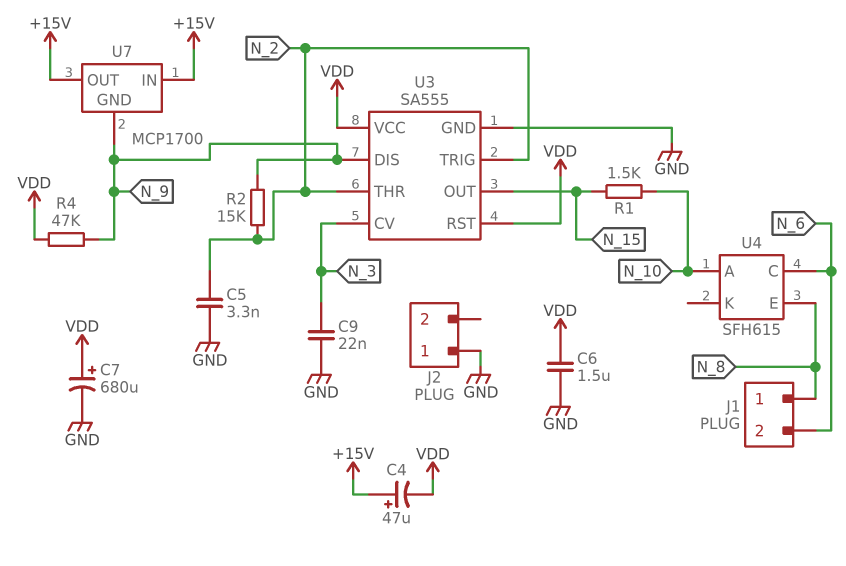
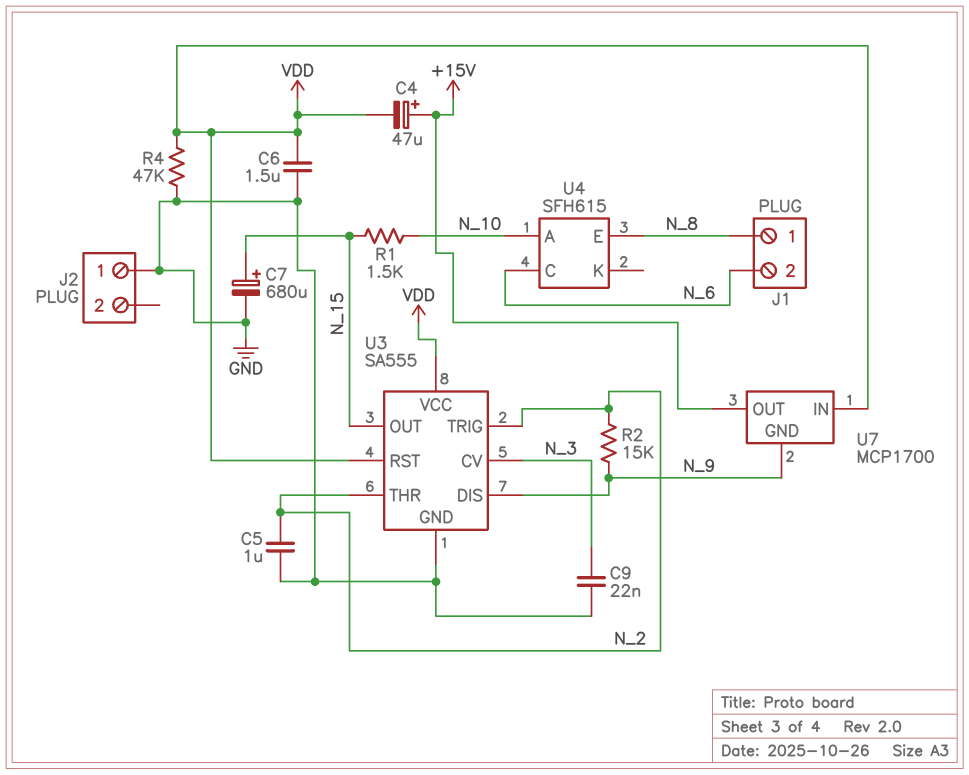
C5: 3.3nF (GND, N_2) -> 1uF (GND, N_2)
C7: 680uF (plus VDD, minus GND) -> 680uF (plus N_15, minus GND)
R4: 47k (N_9, VDD) -> 47k (GND, VDD)
U7 pin IN: +15V -> VDD

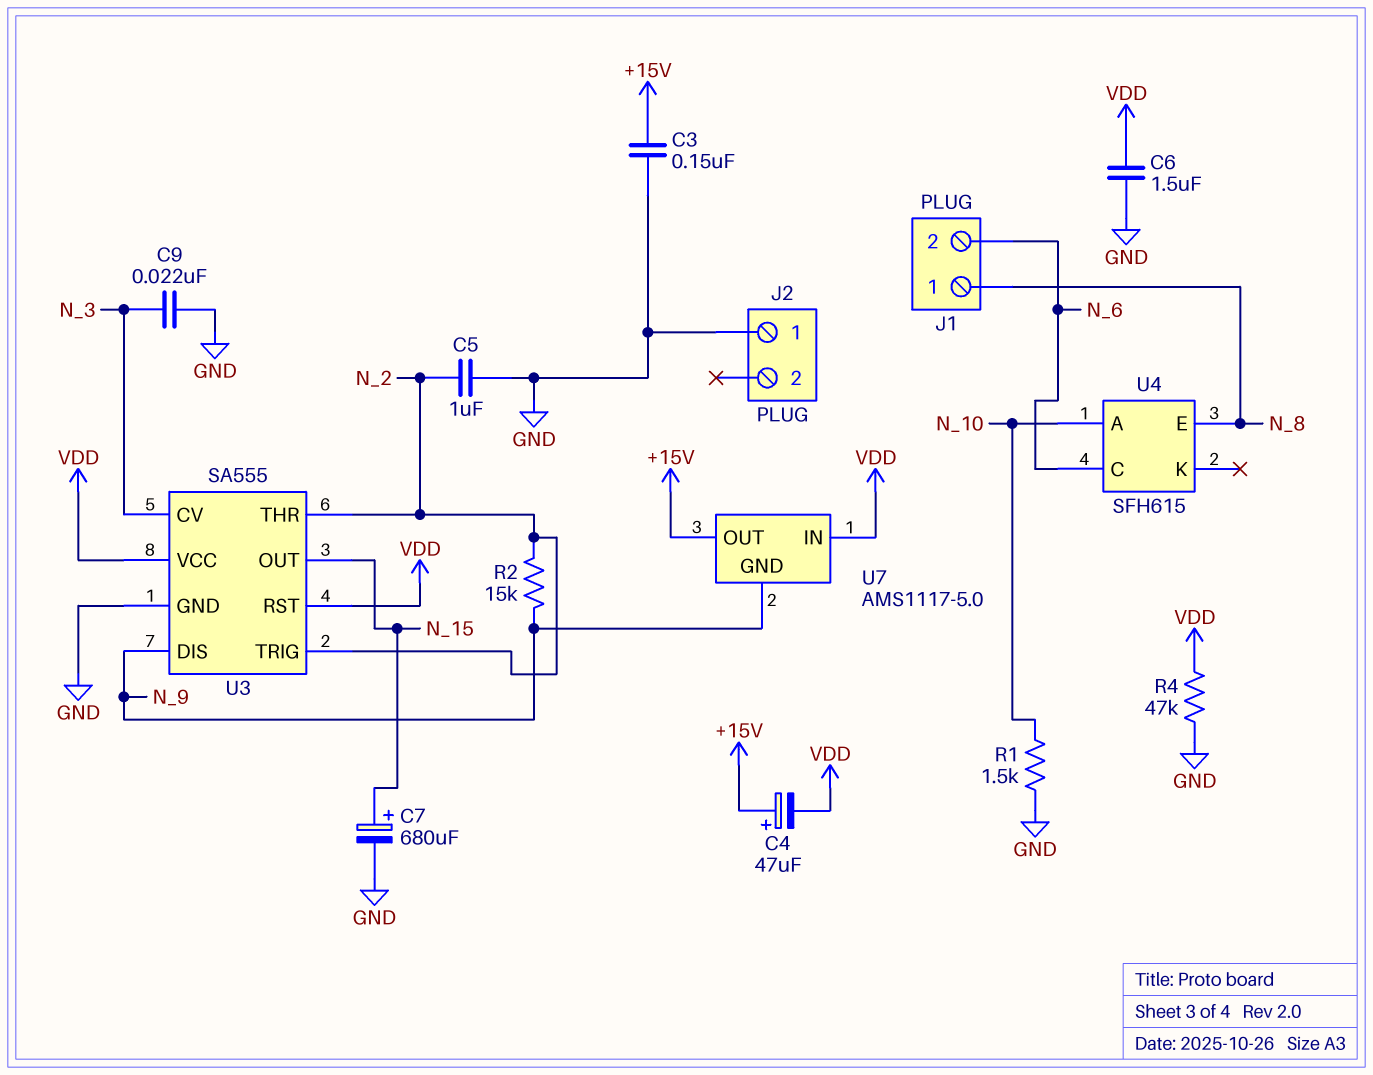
C3: none -> 150nF (+15V, GND)
R1: 1.5k (N_10, N_15) -> 1.5k (GND, N_10)
U7: MCP1700 -> AMS1117-5.0

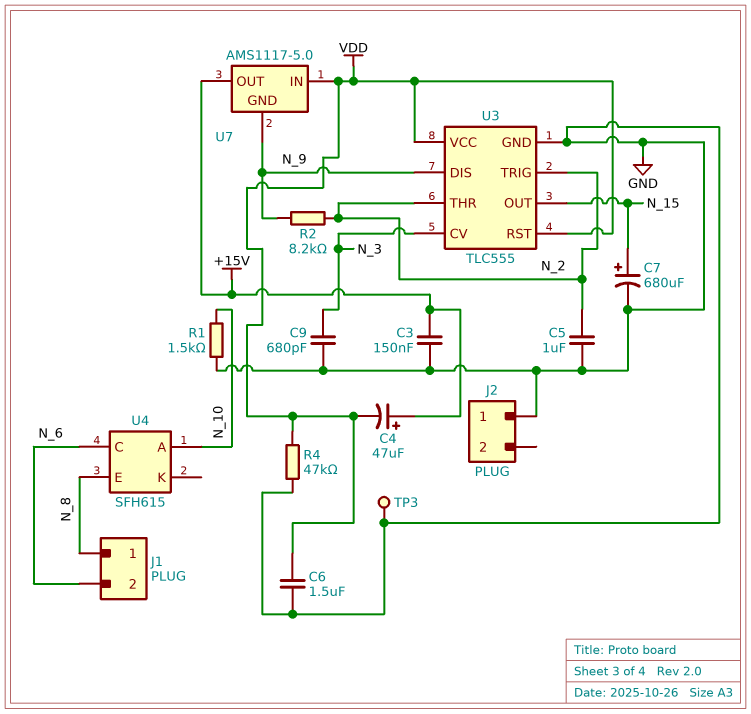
C9: 22nF (GND, N_3) -> 680pF (GND, N_3)
R2: 15k (N_2, N_9) -> 8.2k (N_2, N_9)
TP3: none -> test point (GND)
U3: SA555 -> TLC555

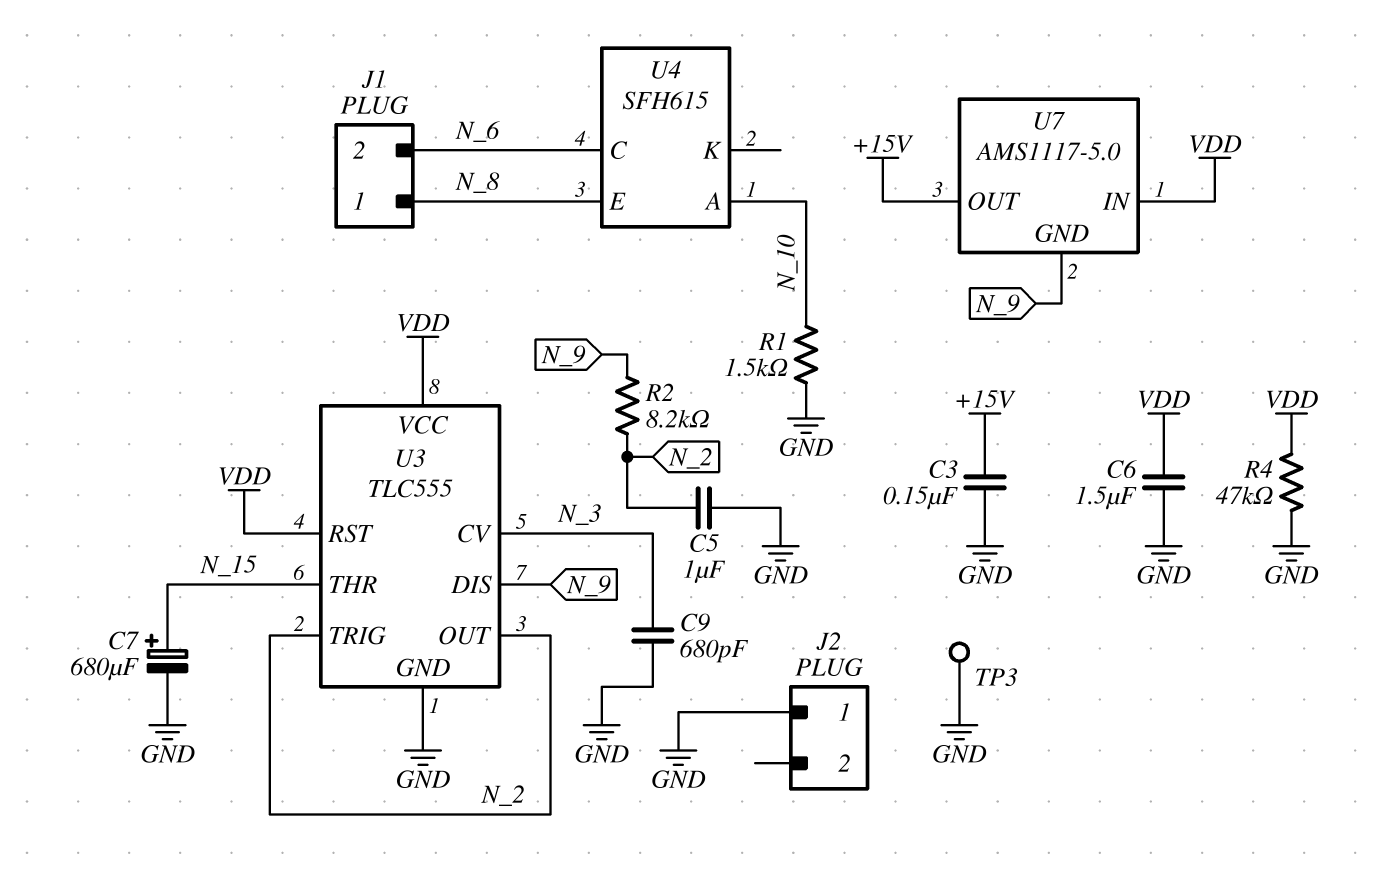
C4: 47uF (plus +15V, minus VDD) -> none
U3 pin OUT: N_15 -> N_2
U3 pin THR: N_2 -> N_15

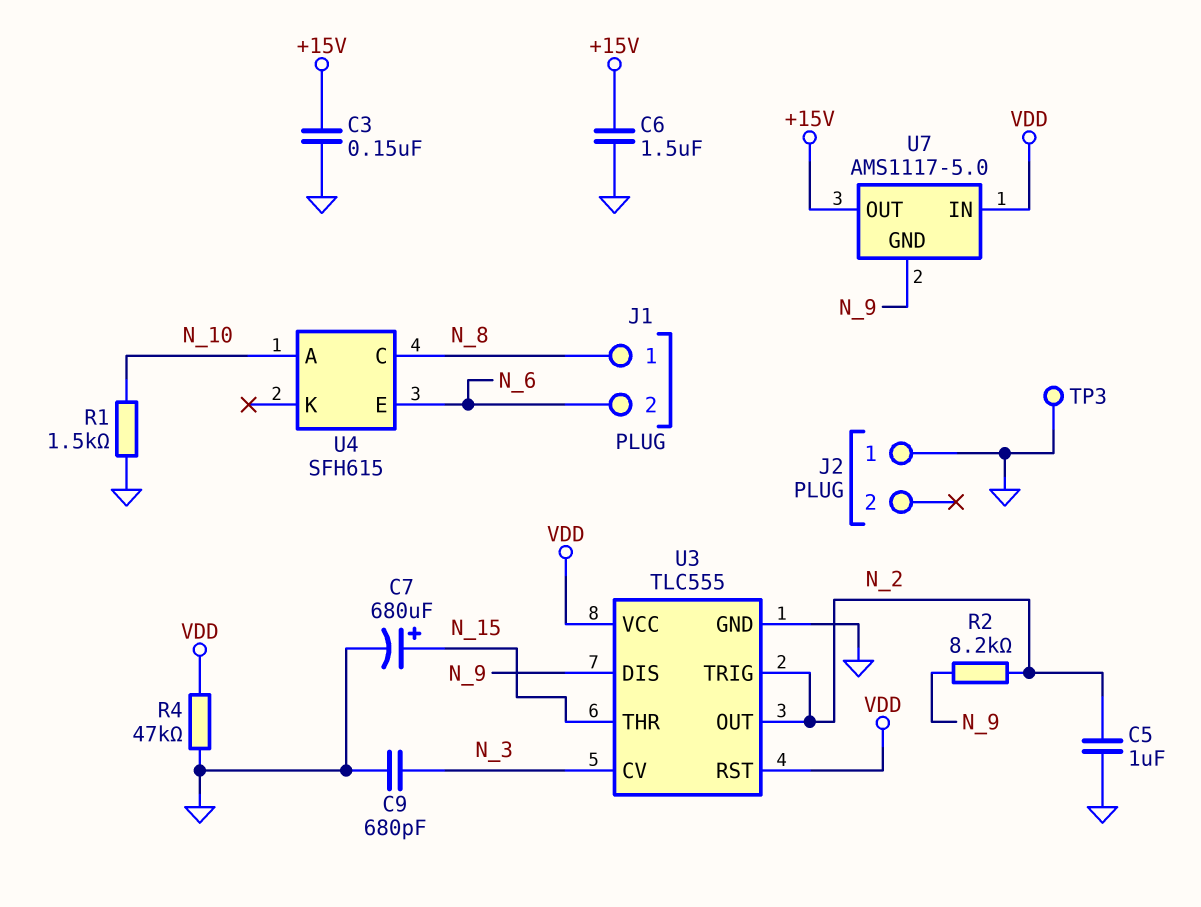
C6: 1.5uF (GND, VDD) -> 1.5uF (+15V, GND)
U4 pin C: N_6 -> N_8
U4 pin E: N_8 -> N_6

